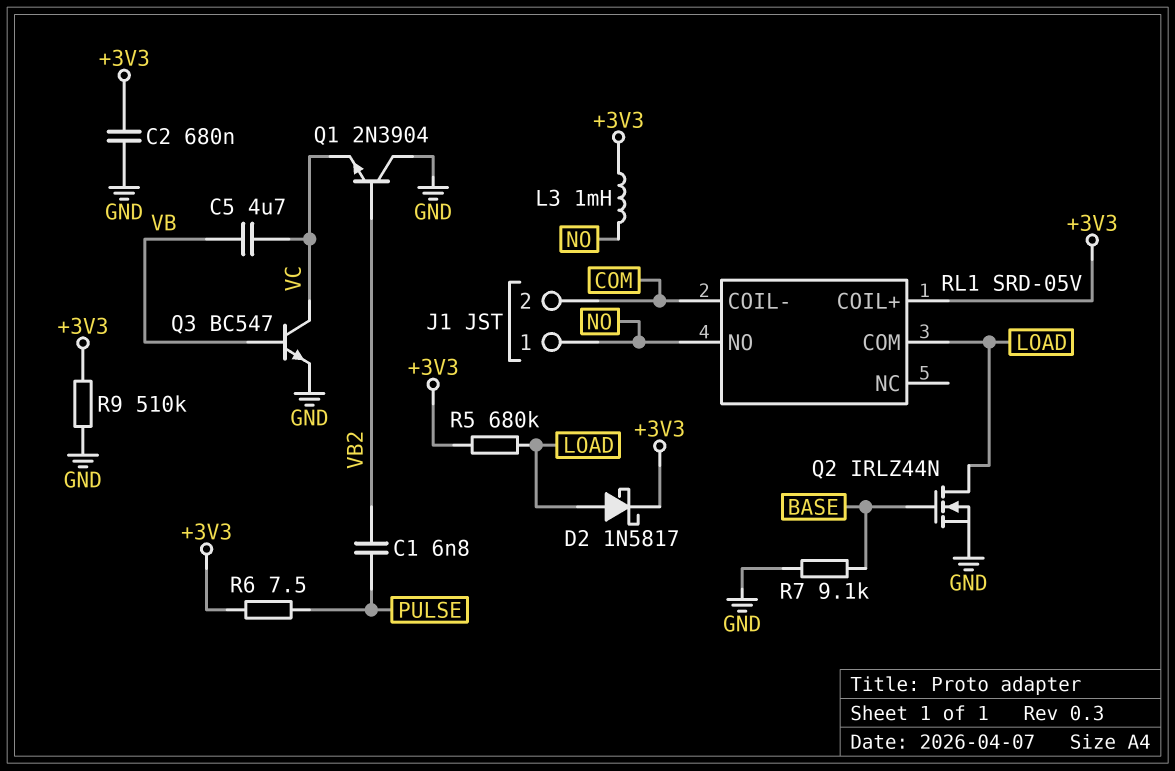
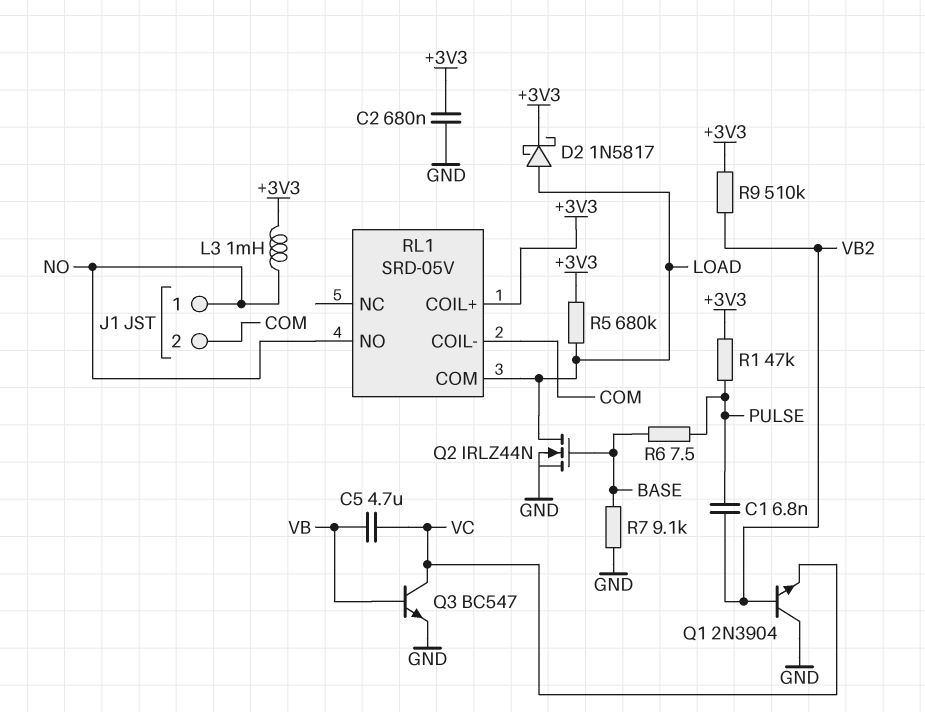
R1: none -> 47k (+3V3, PULSE)
R6: 7.5 (+3V3, PULSE) -> 7.5 (BASE, PULSE)
R9: 510k (+3V3, GND) -> 510k (+3V3, VB2)

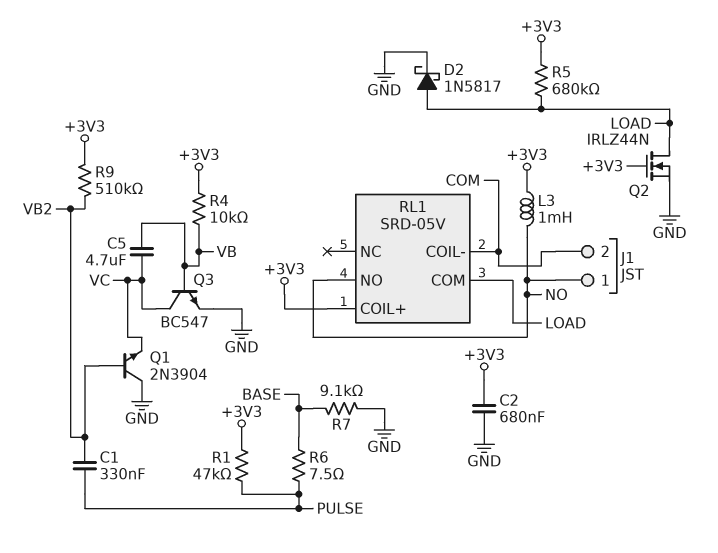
C1: 6.8nF (PULSE, VB2) -> 330nF (PULSE, VB2)
D2: schottky 1N5817 (A LOAD, K +3V3) -> schottky 1N5817 (A LOAD, K GND)
Q2: NMOS IRLZ44N (G BASE, D LOAD, S GND) -> NMOS IRLZ44N (G +3V3, D LOAD, S GND)
R4: none -> 10k (+3V3, VB)

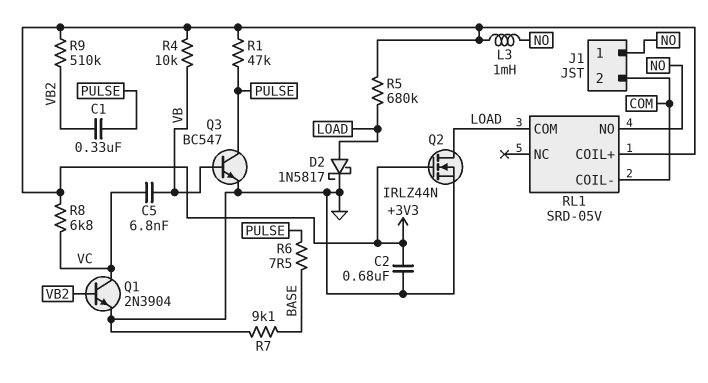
C5: 4.7uF (VB, VC) -> 6.8nF (VB, VC)
Q1: NPN 2N3904 (B VB2, C GND, E VC) -> NPN 2N3904 (B VB2, C VC, E GND)
Q3: NPN BC547 (B VB, C VC, E GND) -> NPN BC547 (B VB, C PULSE, E GND)
R8: none -> 6.8k (+3V3, VC)

